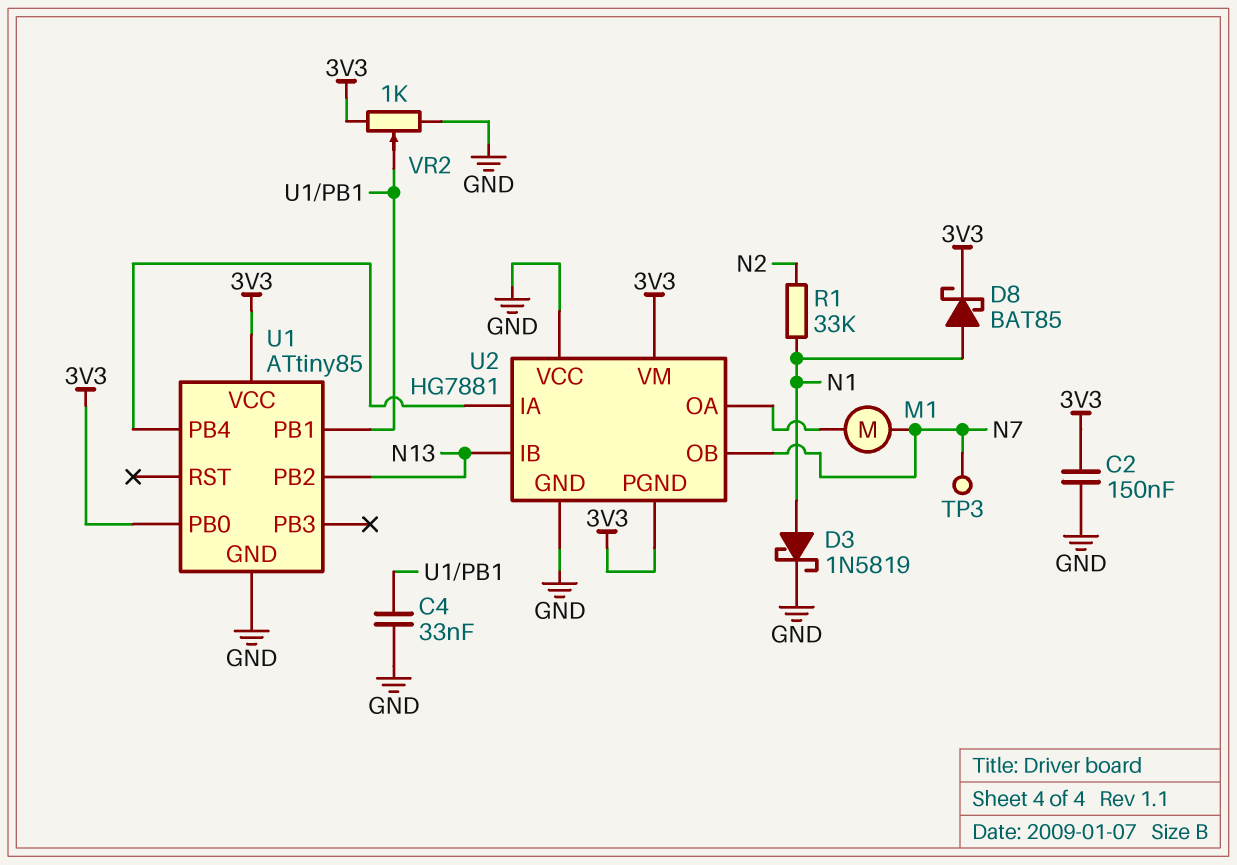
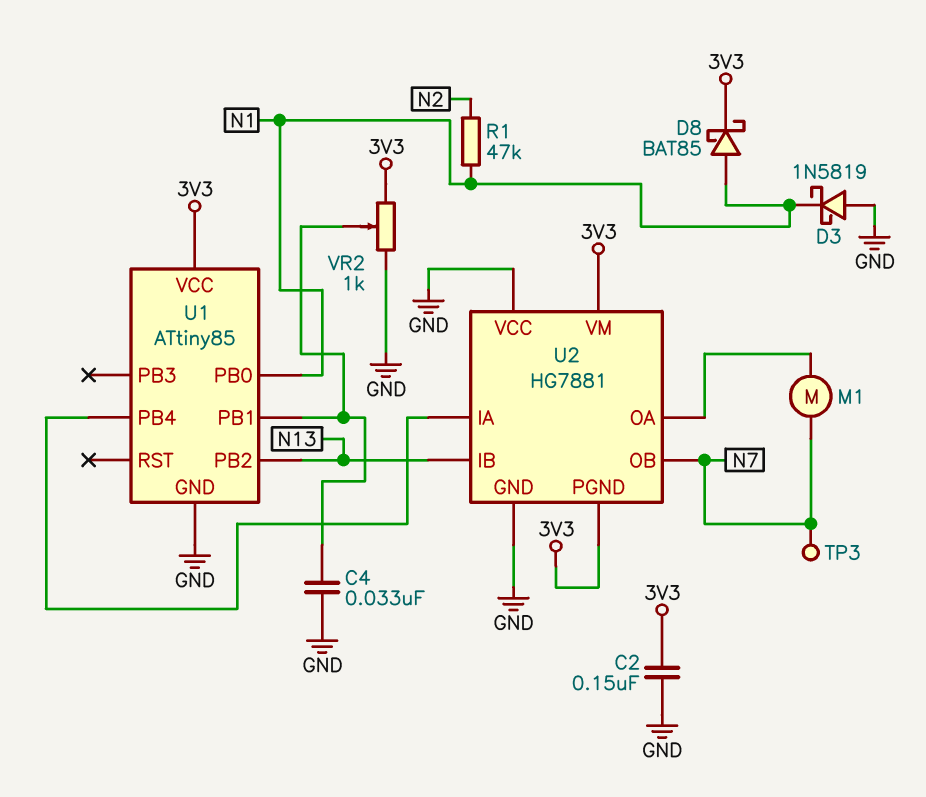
D3: schottky 1N5819 (A N1, K GND) -> schottky 1N5819 (A GND, K N1)
R1: 33k (N1, N2) -> 47k (N1, N2)
U1 pin PB0: 3V3 -> N1

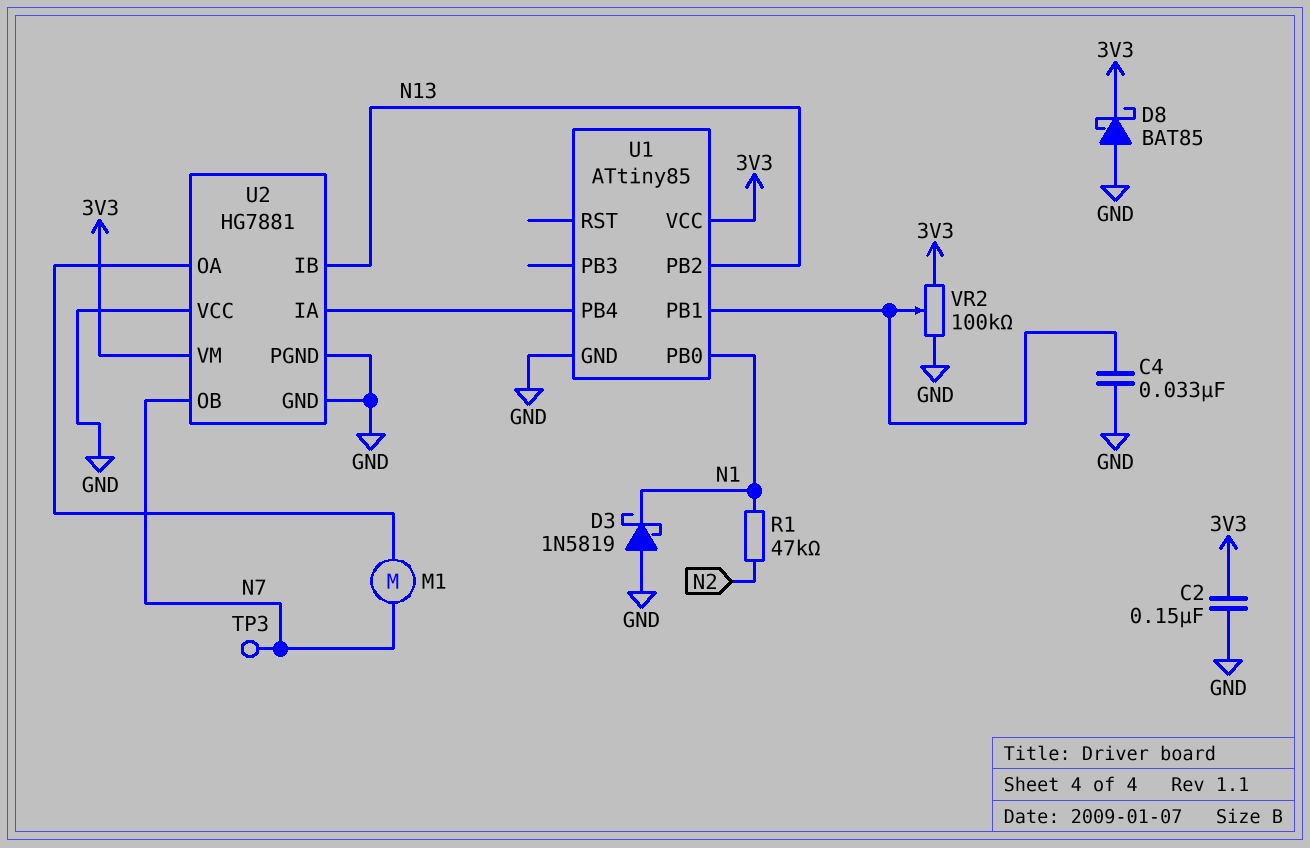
D8: schottky BAT85 (A N1, K 3V3) -> schottky BAT85 (A GND, K 3V3)
U2 pin PGND: 3V3 -> GND
VR2: 1k (3V3, GND, wiper U1/PB1) -> 100k (3V3, GND, wiper U1/PB1)

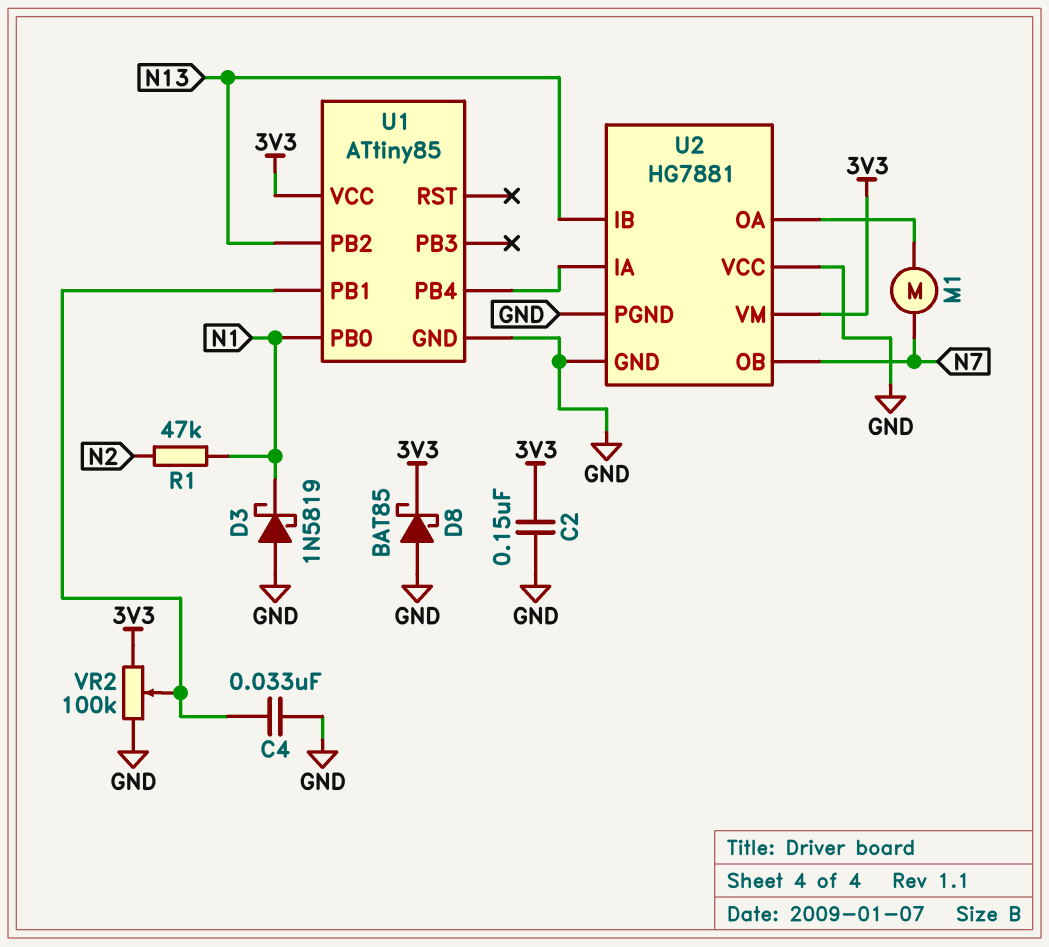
TP3: test point (N7) -> none

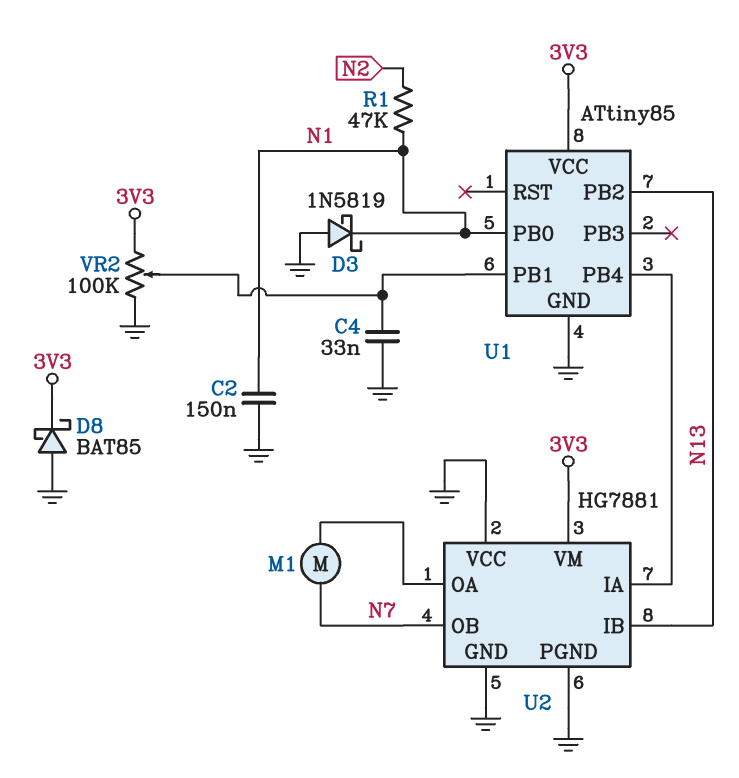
C2: 150nF (3V3, GND) -> 150nF (GND, N1)

